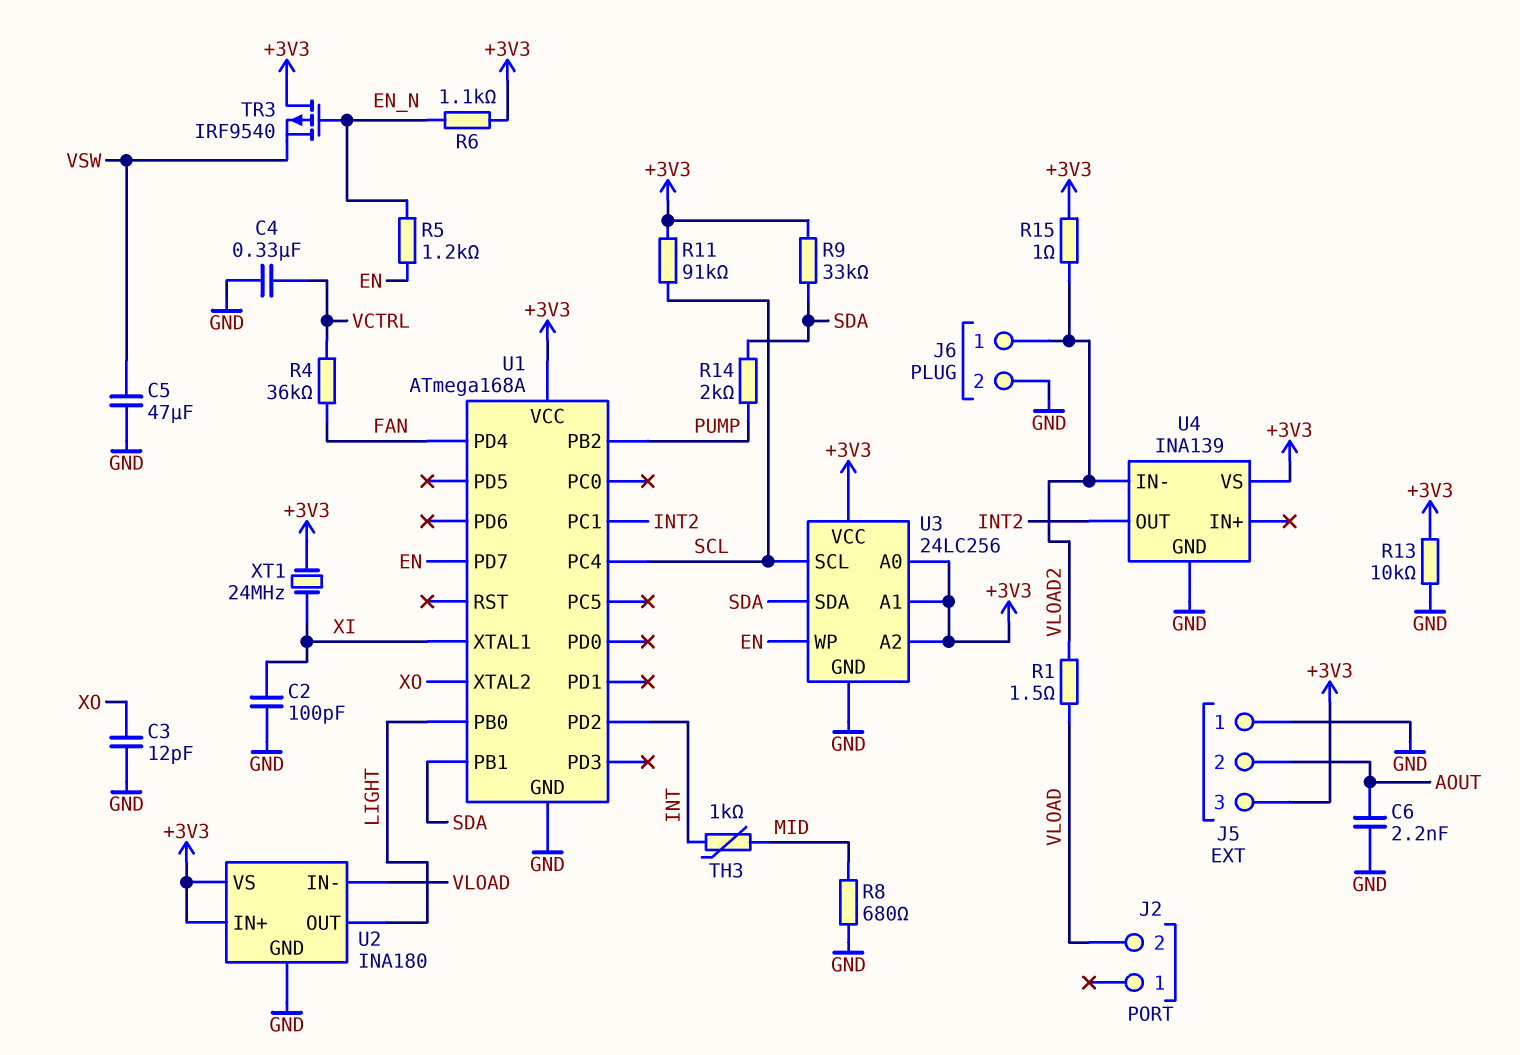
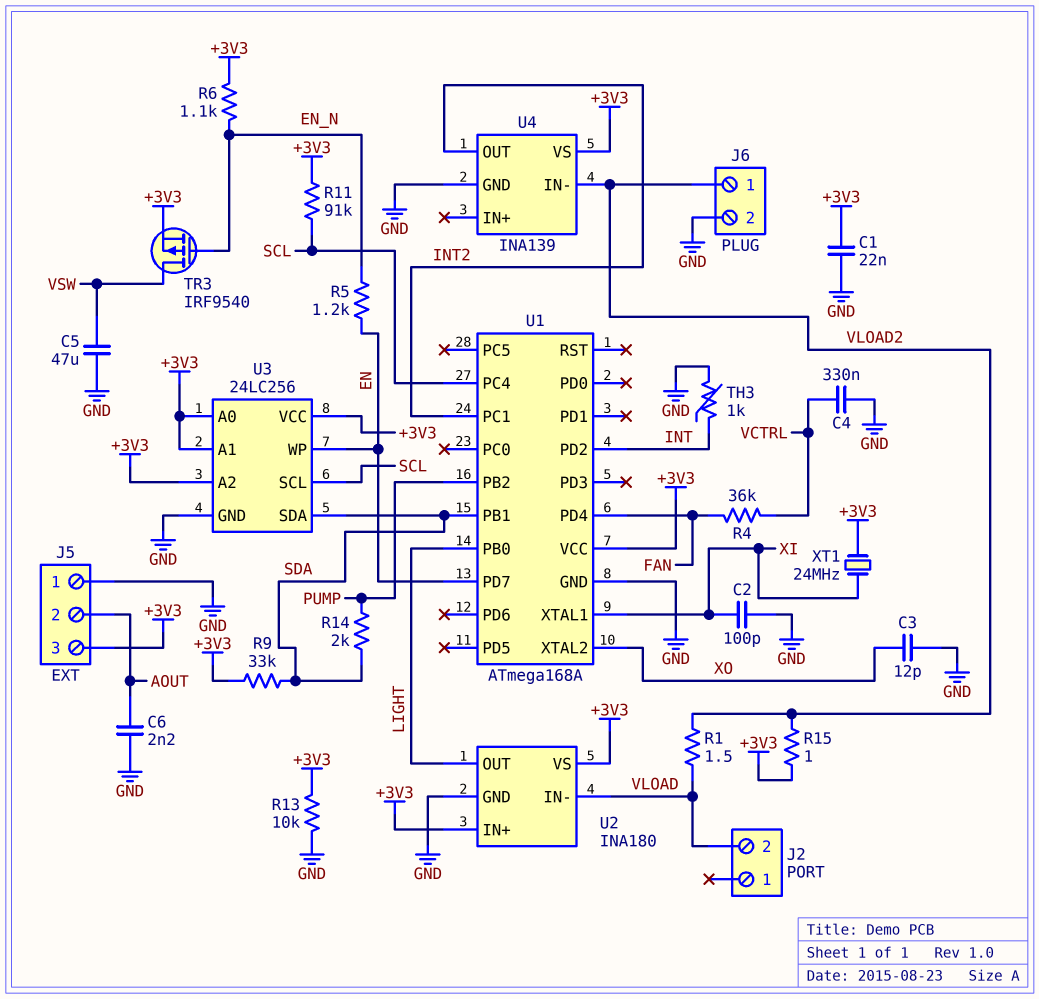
C1: none -> 22nF (+3V3, GND)
R8: 680 (GND, MID) -> none
TH3: 1k (INT, MID) -> 1k (GND, INT)
TR3: PMOS IRF9540 (G EN_N, D +3V3, S VSW) -> PMOS IRF9540 (G EN_N, D VSW, S +3V3)

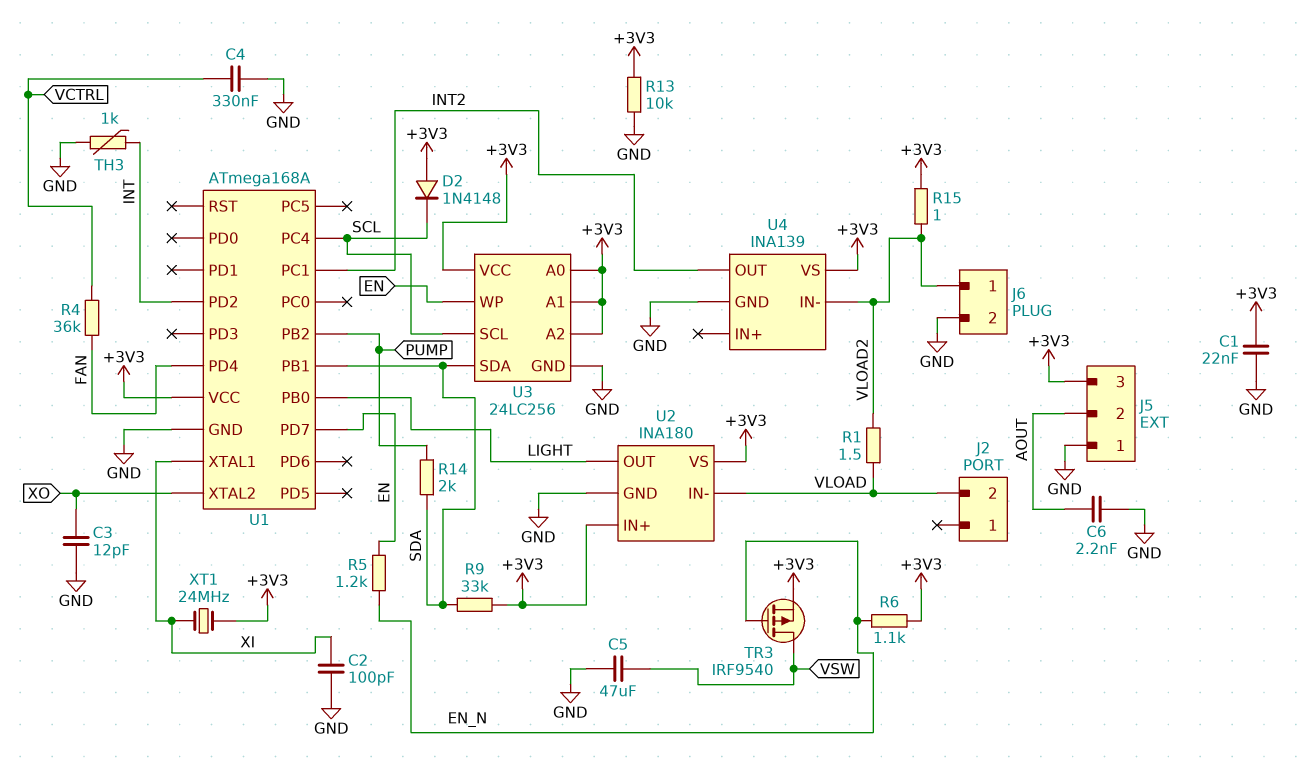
D2: none -> diode 1N4148 (A +3V3, K SCL)
R11: 91k (+3V3, SCL) -> none

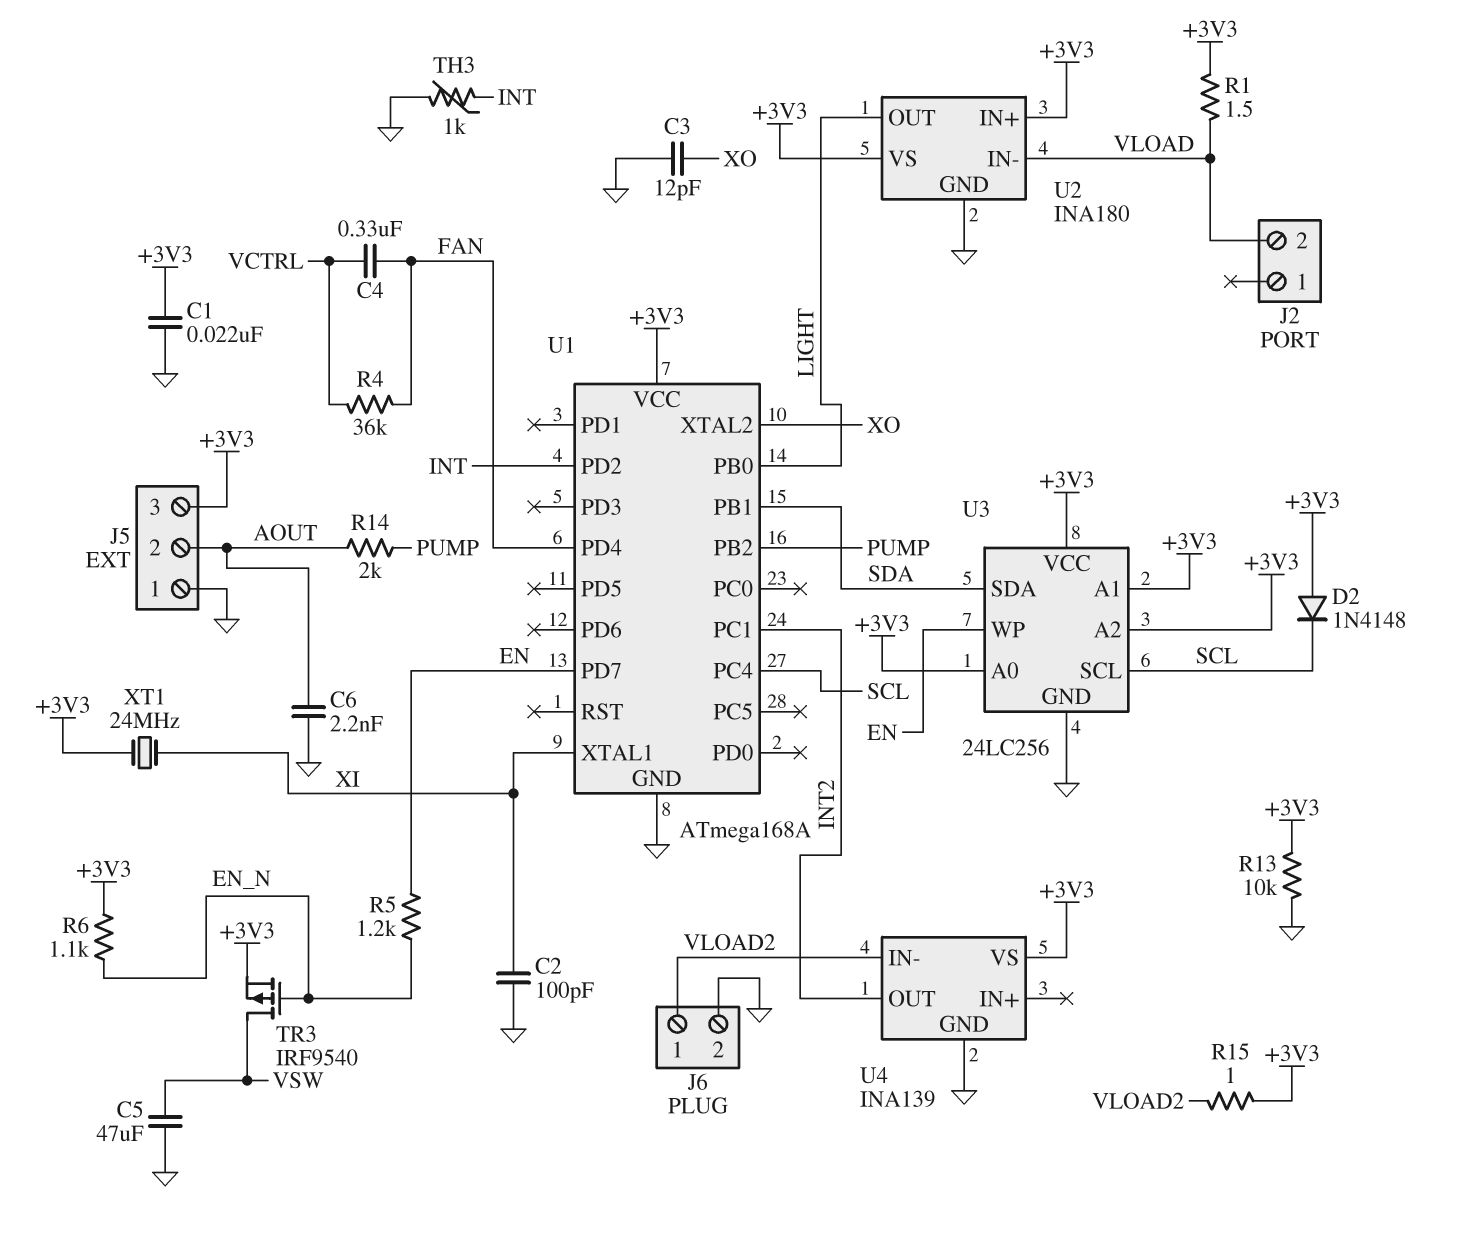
C4: 330nF (GND, VCTRL) -> 330nF (FAN, VCTRL)
R1: 1.5 (VLOAD, VLOAD2) -> 1.5 (+3V3, VLOAD)
R9: 33k (+3V3, SDA) -> none
R14: 2k (PUMP, SDA) -> 2k (AOUT, PUMP)

